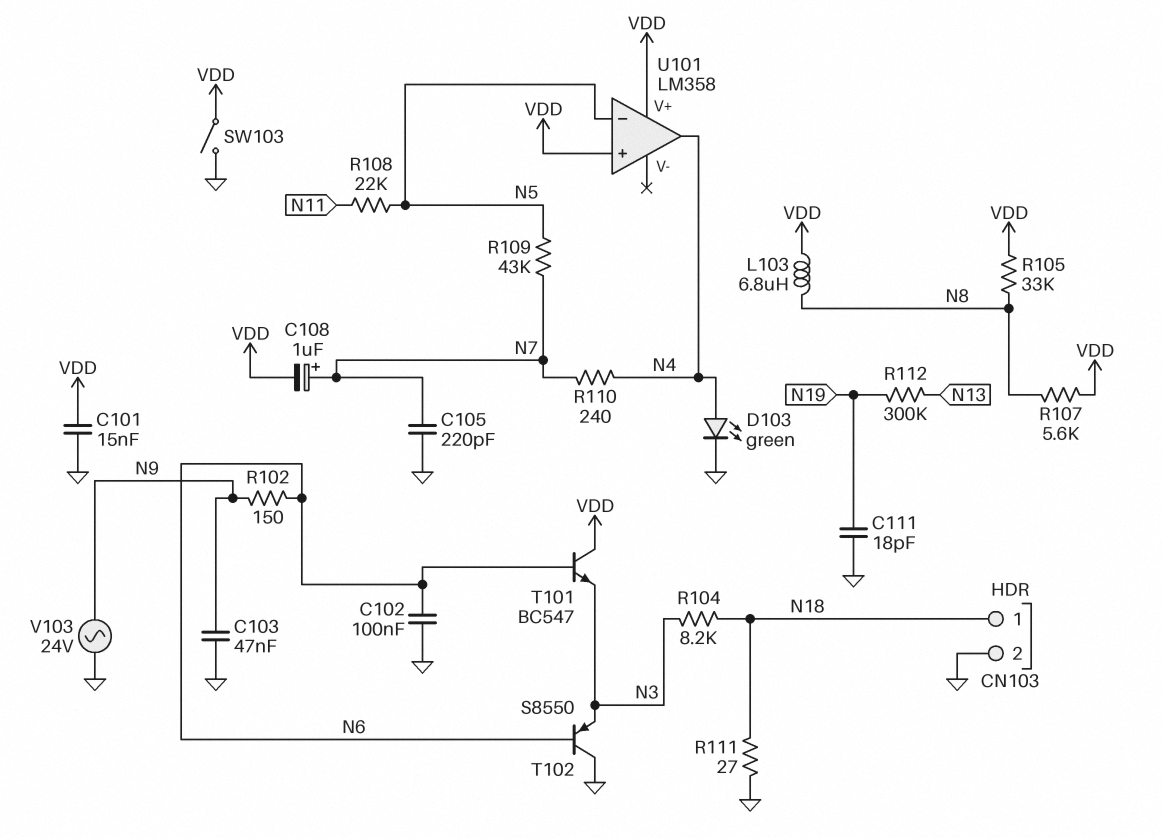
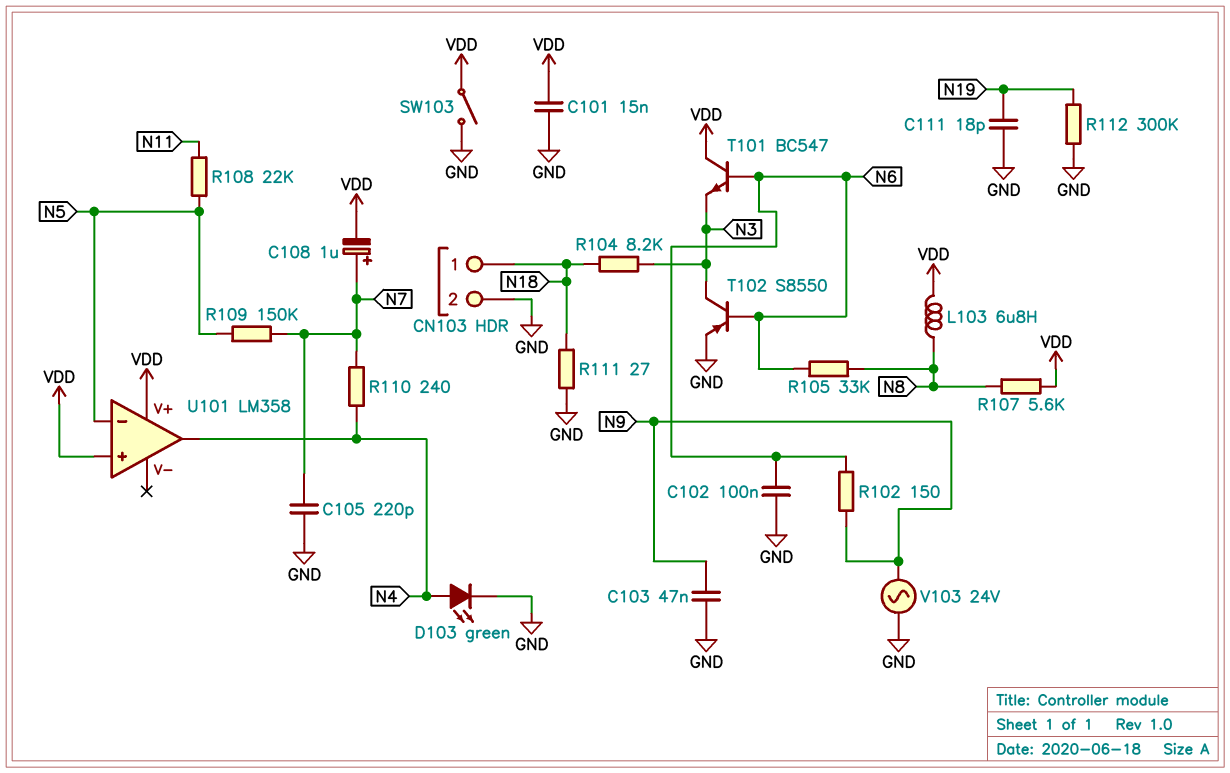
R105: 33k (N8, VDD) -> 33k (N6, N8)
R109: 43k (N5, N7) -> 150k (N5, N7)
R112: 300k (N13, N19) -> 300k (GND, N19)
T102: PNP S8550 (B N6, C GND, E N3) -> PNP S8550 (B N6, C N3, E GND)

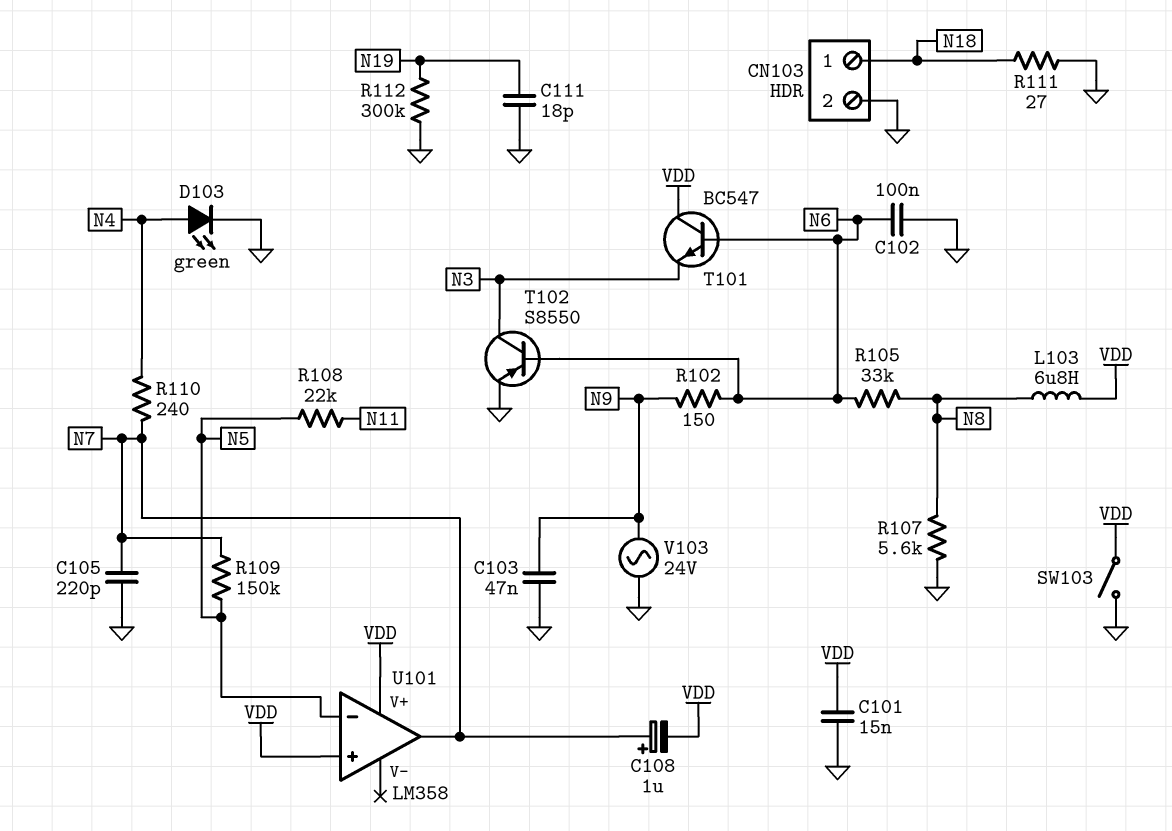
R104: 8.2k (N3, N18) -> none
R107: 5.6k (N8, VDD) -> 5.6k (GND, N8)
U101 pin out: N4 -> N7

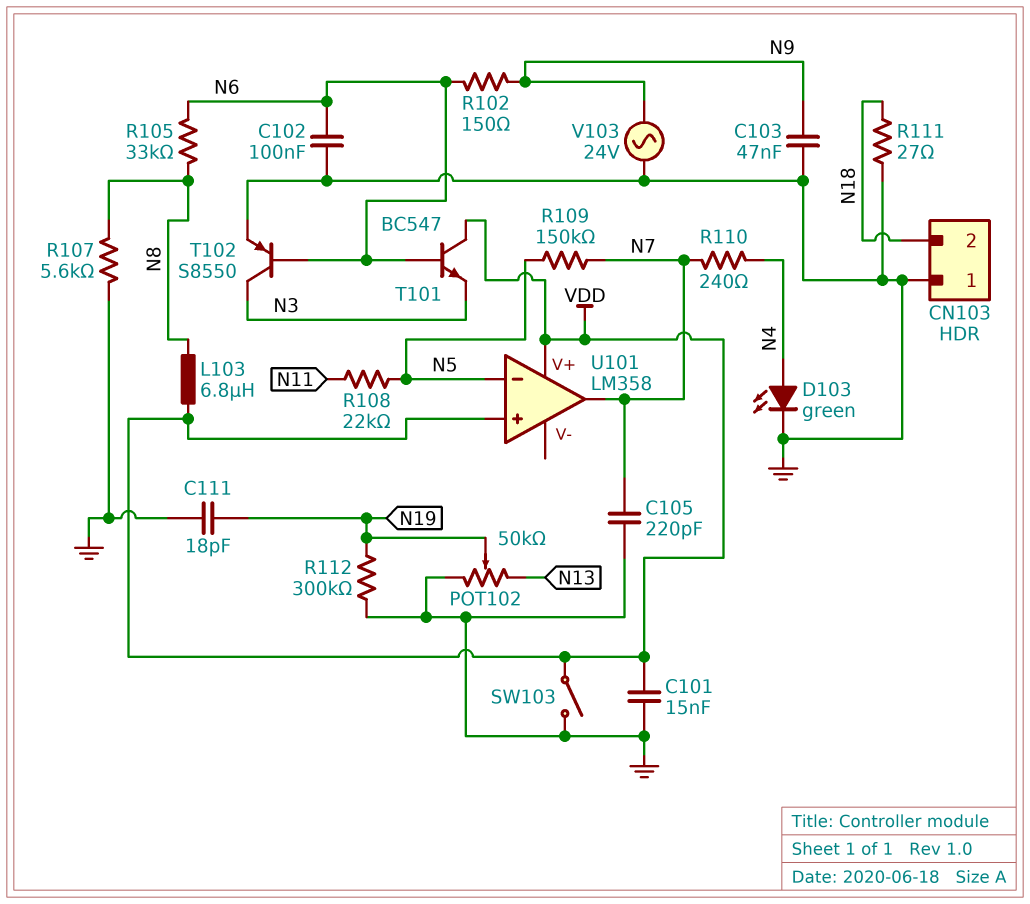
C108: 1uF (plus N7, minus VDD) -> none
CN103 pin 1: N18 -> GND
CN103 pin 2: GND -> N18
POT102: none -> 50k (GND, N13, wiper N19)

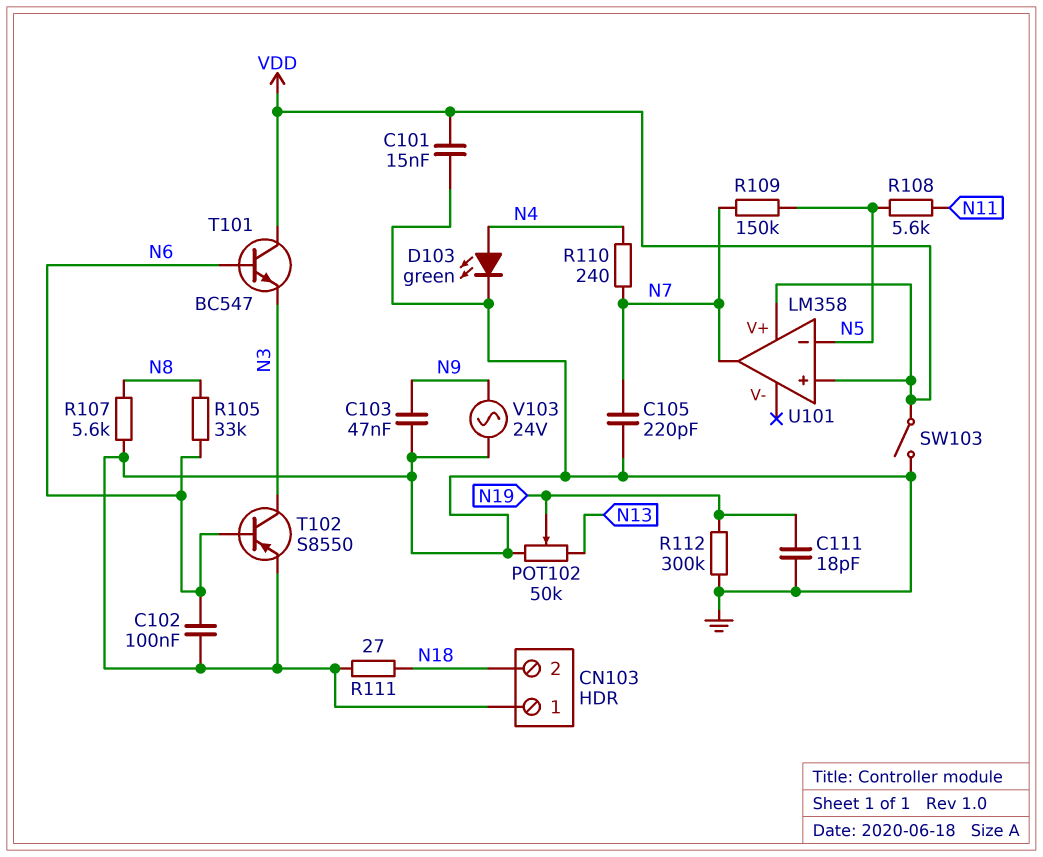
L103: 6.8uH (N8, VDD) -> none
R102: 150 (N6, N9) -> none
R108: 22k (N5, N11) -> 5.6k (N5, N11)

